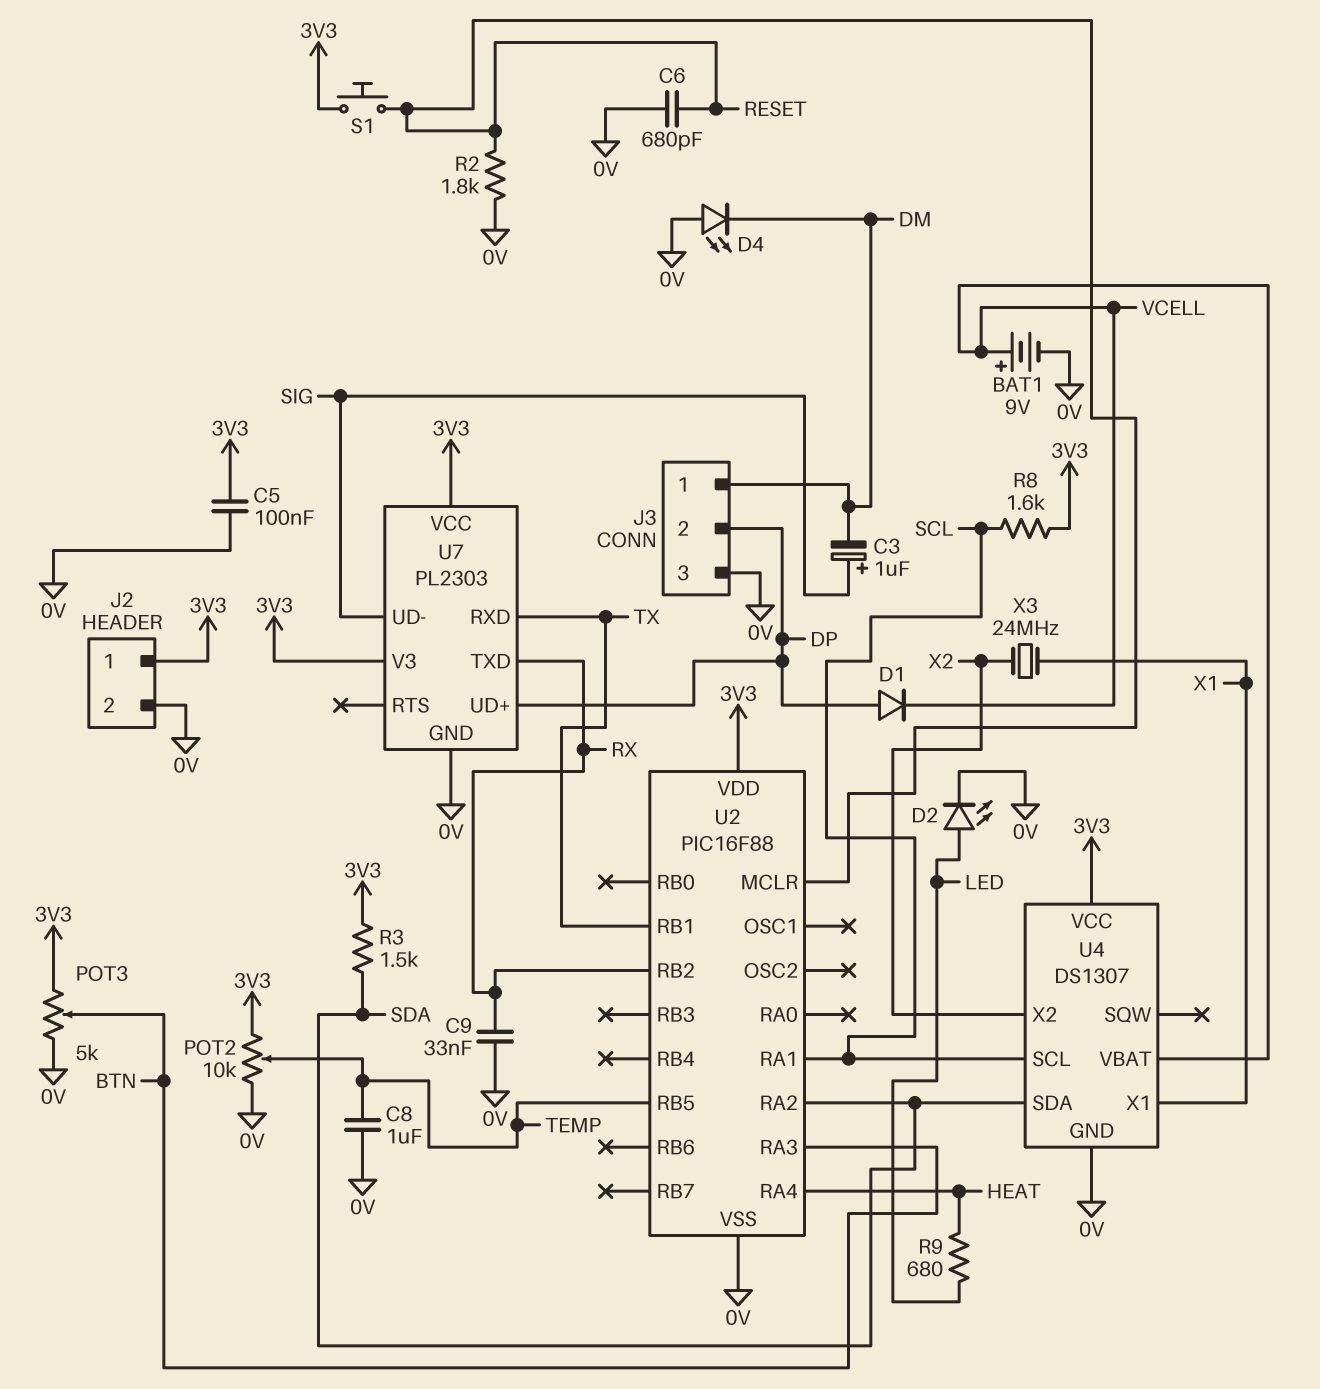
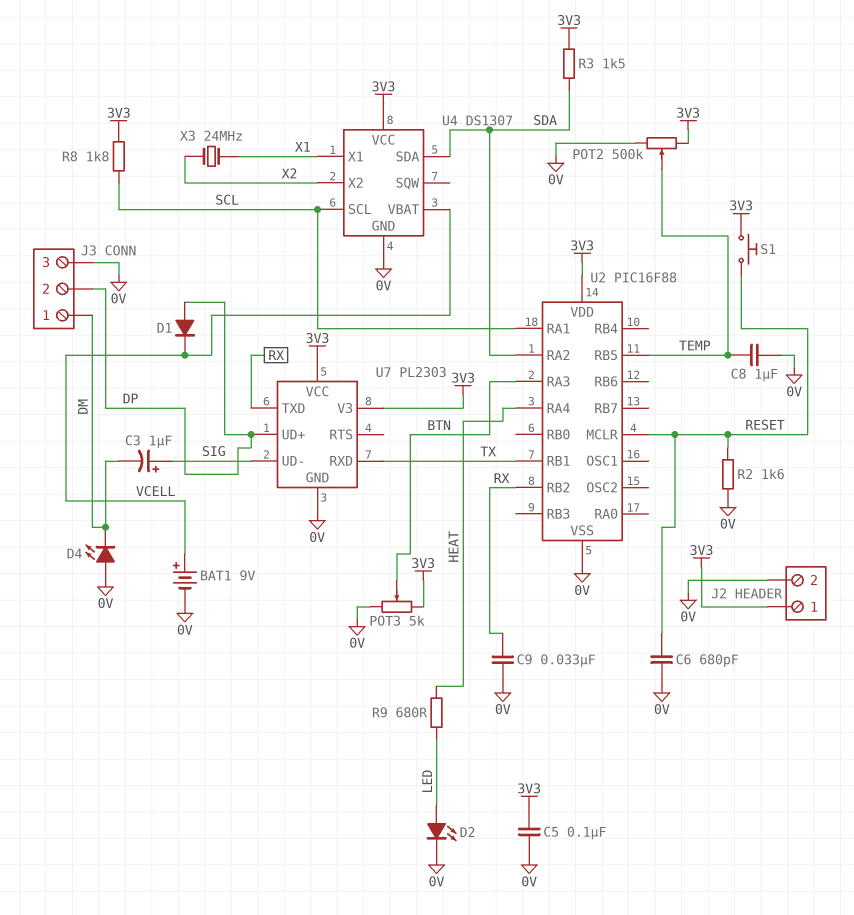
POT2: 10k (0V, 3V3, wiper TEMP) -> 500k (0V, 3V3, wiper TEMP)
R2: 1.8k (0V, RESET) -> 1.6k (0V, RESET)
R8: 1.6k (3V3, SCL) -> 1.8k (3V3, SCL)

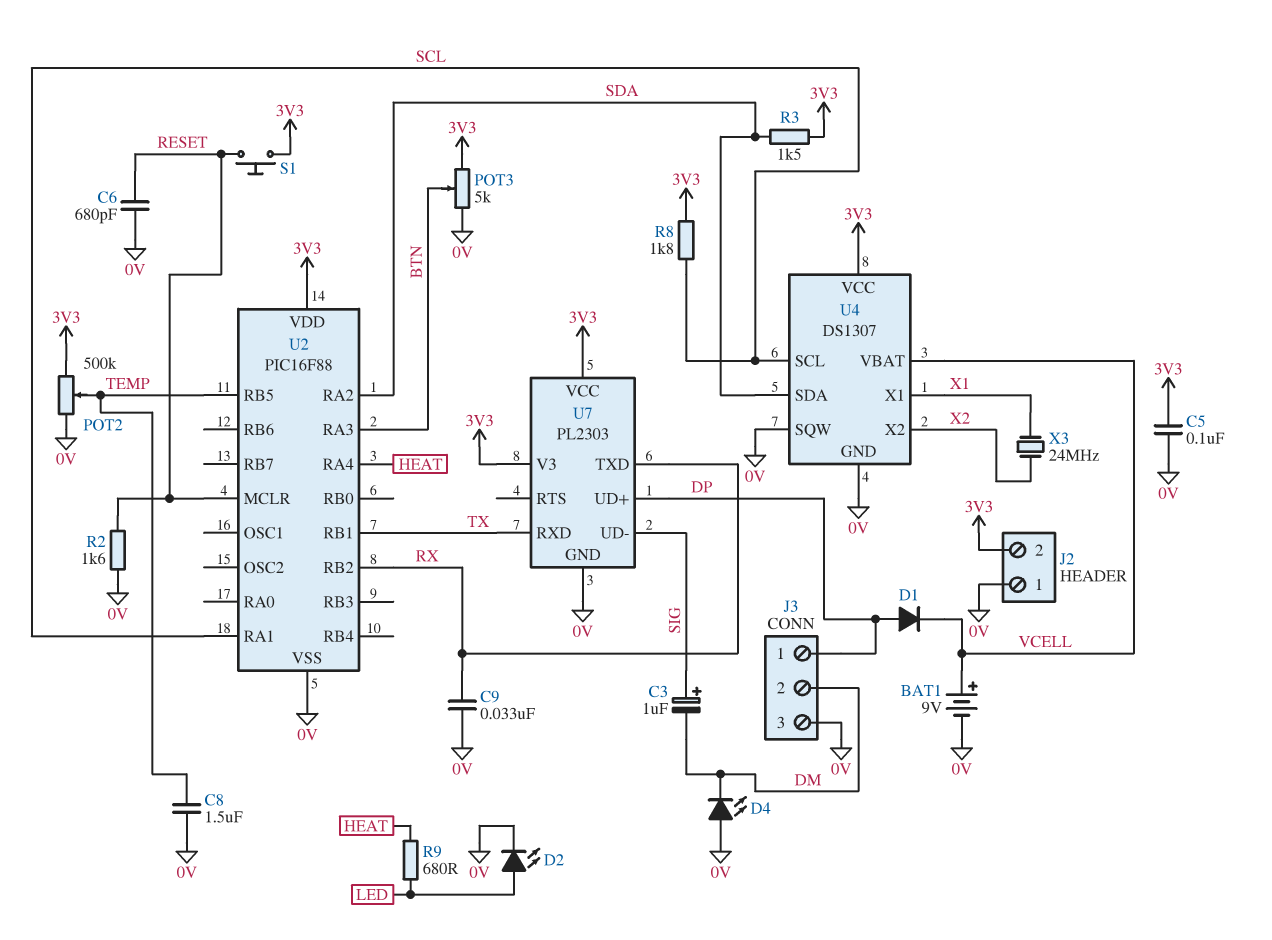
C8: 1uF (0V, TEMP) -> 1.5uF (0V, TEMP)
J2 pin 1: 3V3 -> 0V
J2 pin 2: 0V -> 3V3
J3 pin 1: DM -> DP
J3 pin 2: DP -> DM
U4 pin SQW: none -> 0V

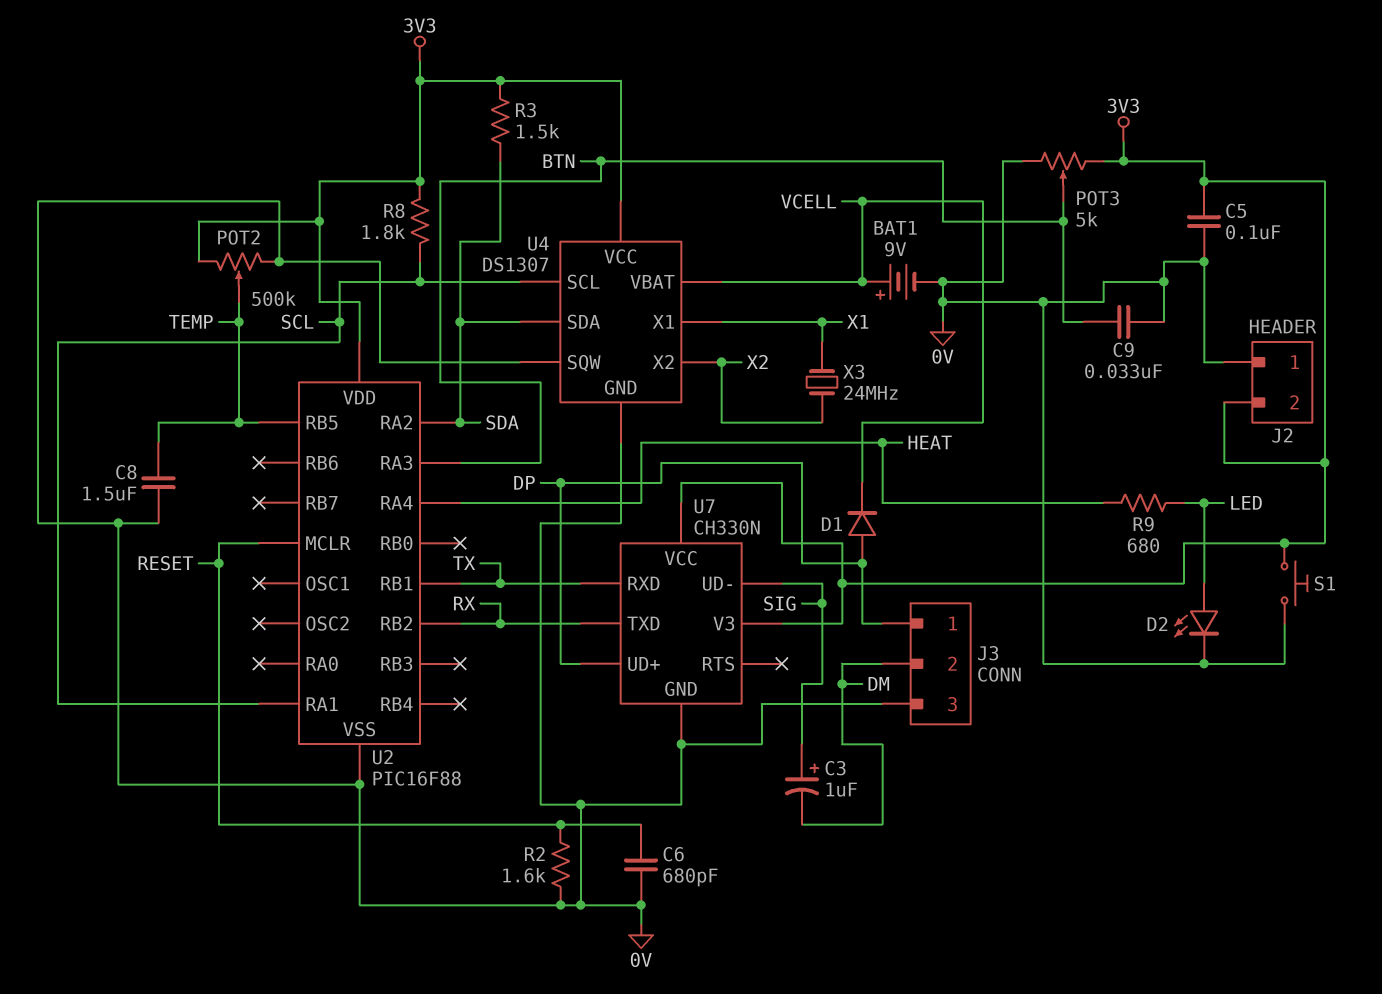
C9: 33nF (0V, RX) -> 33nF (0V, BTN)
D4: LED (A 0V, K DM) -> none
S1: button (3V3, RESET) -> button (0V, 3V3)
U7: PL2303 -> CH330N

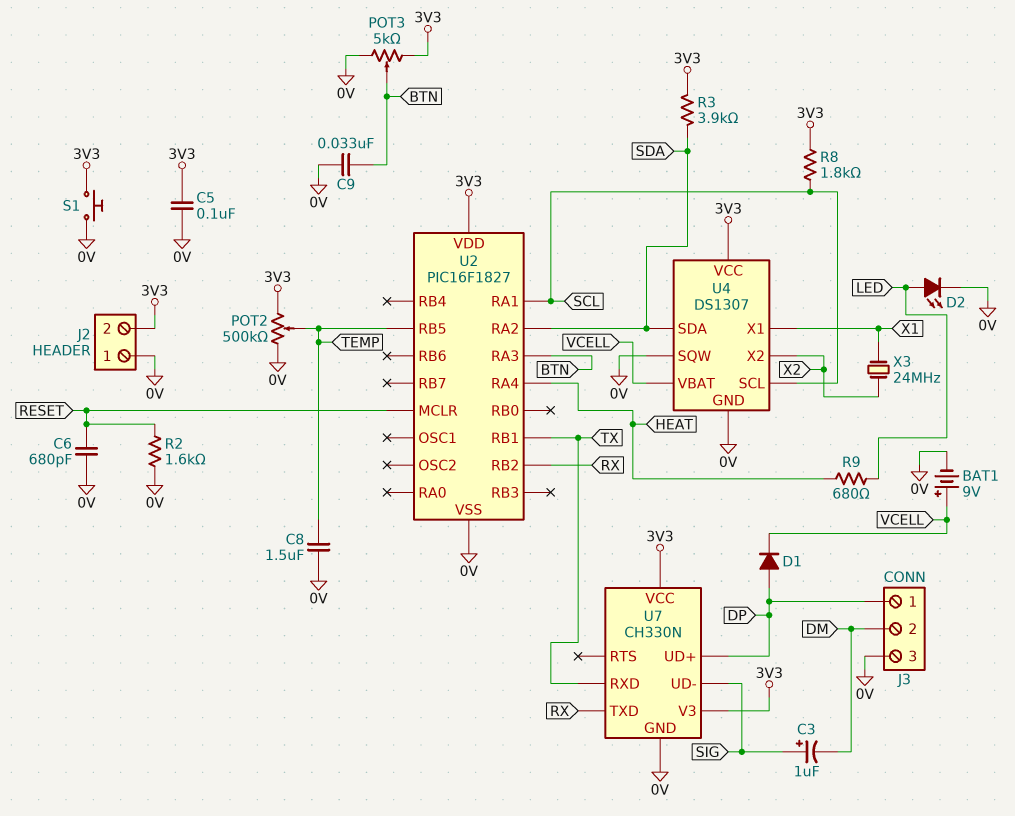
R3: 1.5k (3V3, SDA) -> 3.9k (3V3, SDA)
U2: PIC16F88 -> PIC16F1827

